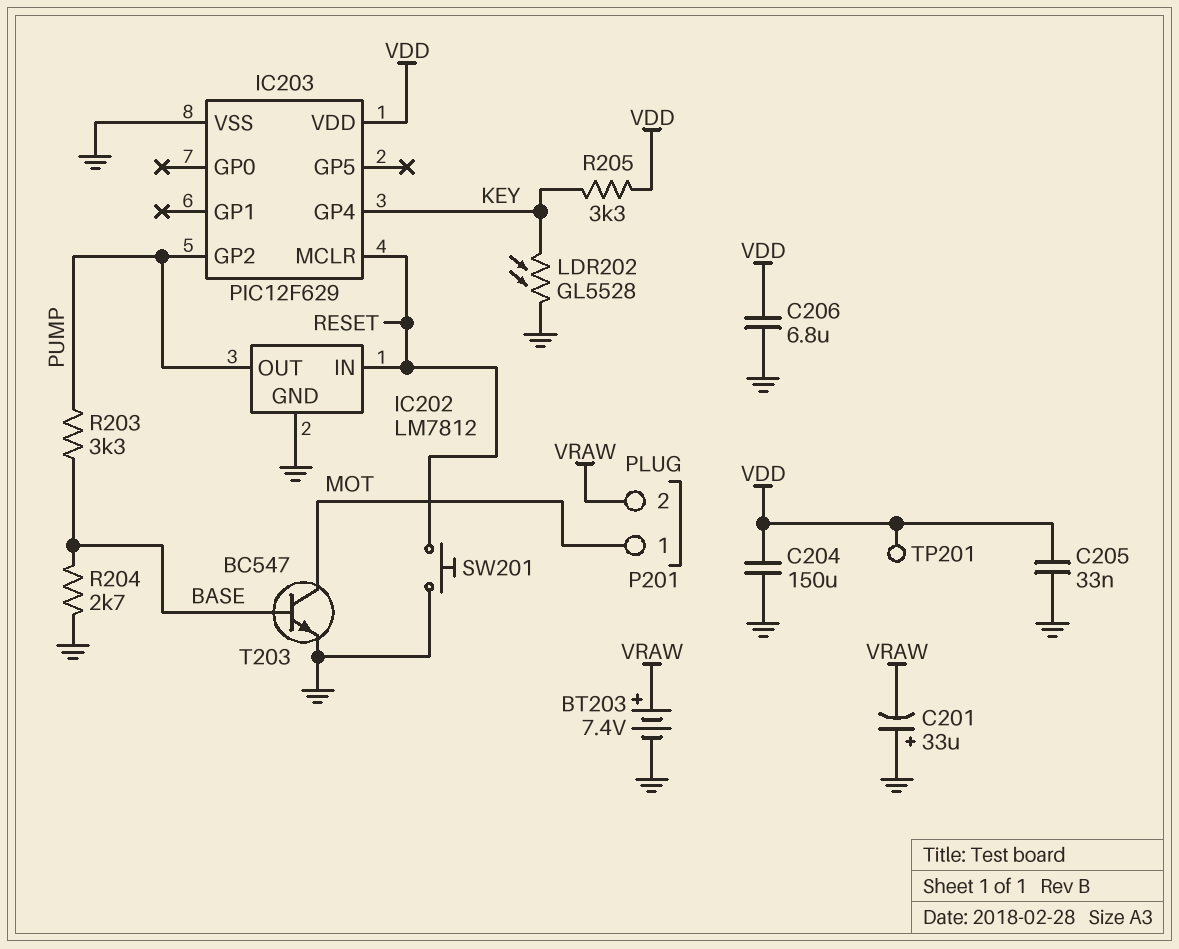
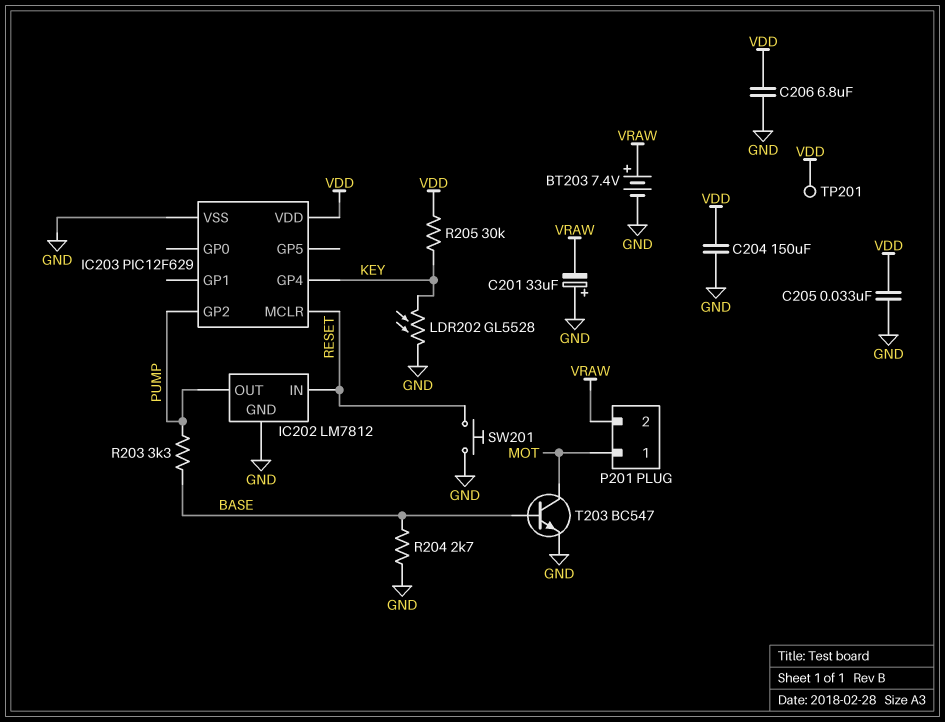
R205: 3.3k (KEY, VDD) -> 30k (KEY, VDD)

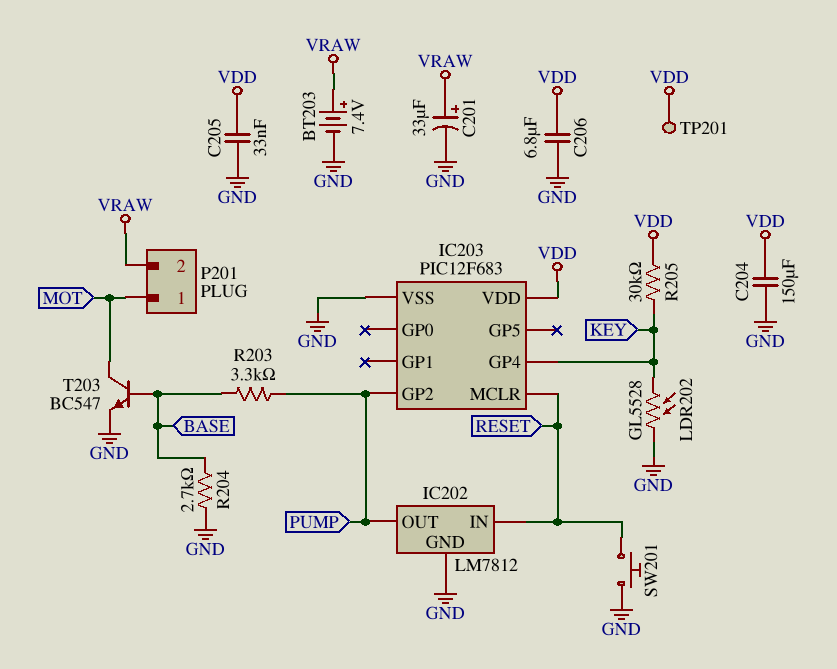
C201: 33uF (plus GND, minus VRAW) -> 33uF (plus VRAW, minus GND)
IC203: PIC12F629 -> PIC12F683

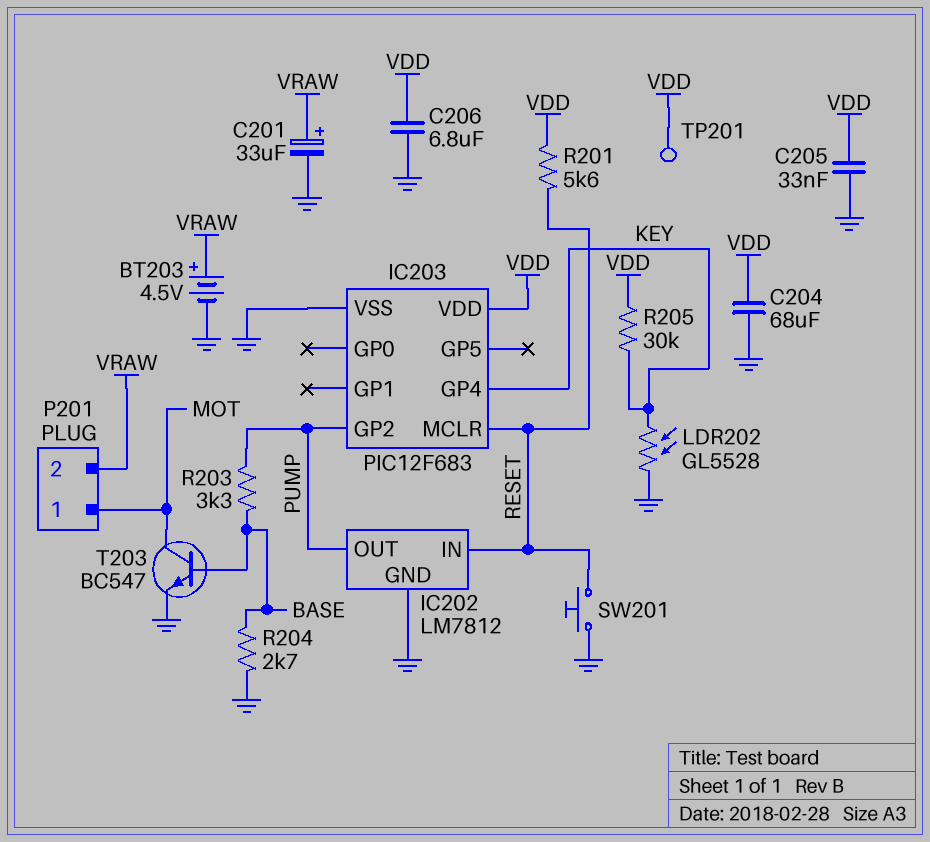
BT203: 7.4V (plus VRAW, minus GND) -> 4.5V (plus VRAW, minus GND)
C204: 150uF (GND, VDD) -> 68uF (GND, VDD)
R201: none -> 5.6k (RESET, VDD)

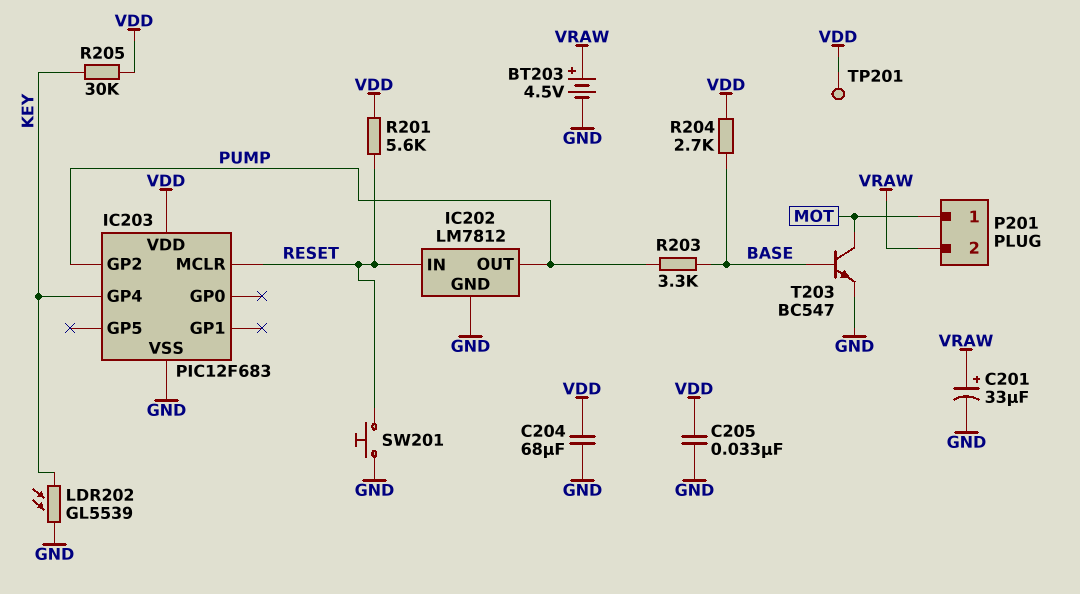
C206: 6.8uF (GND, VDD) -> none
LDR202: GL5528 (GND, KEY) -> GL5539 (GND, KEY)
R204: 2.7k (BASE, GND) -> 2.7k (BASE, VDD)

